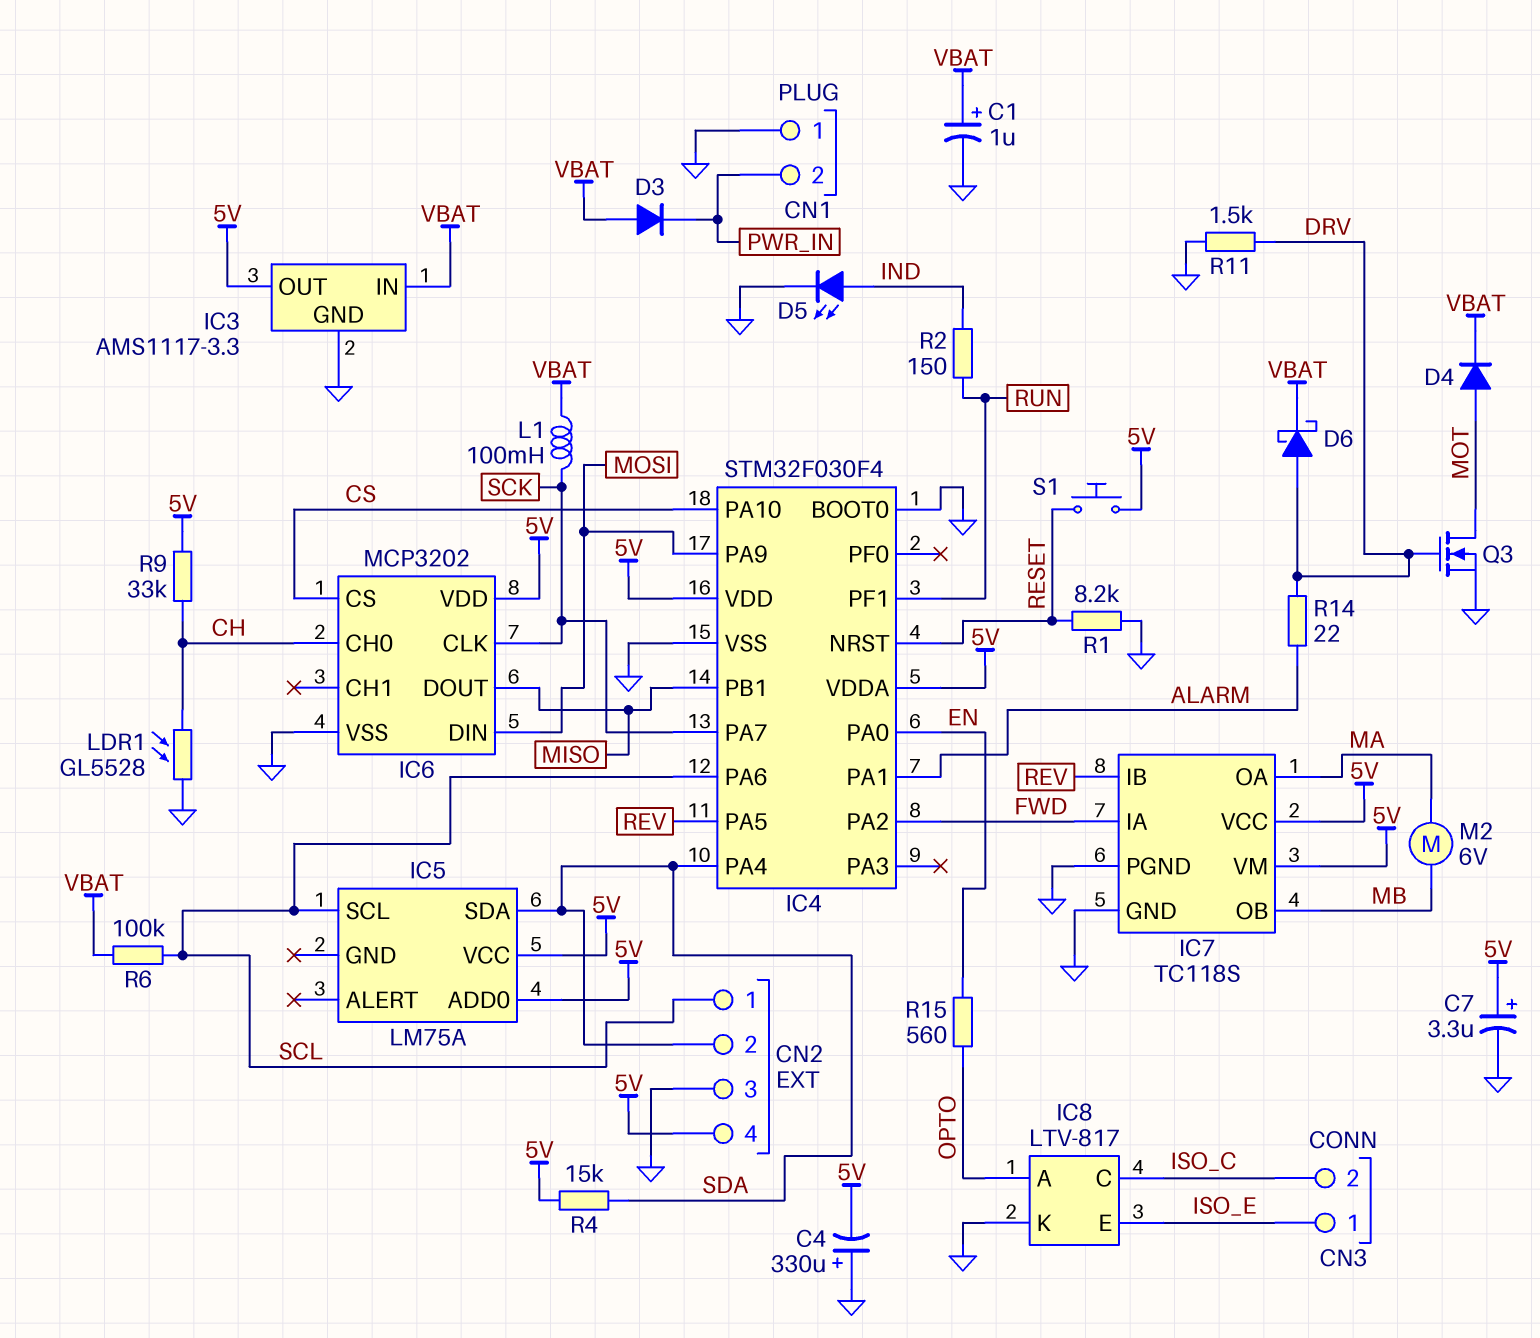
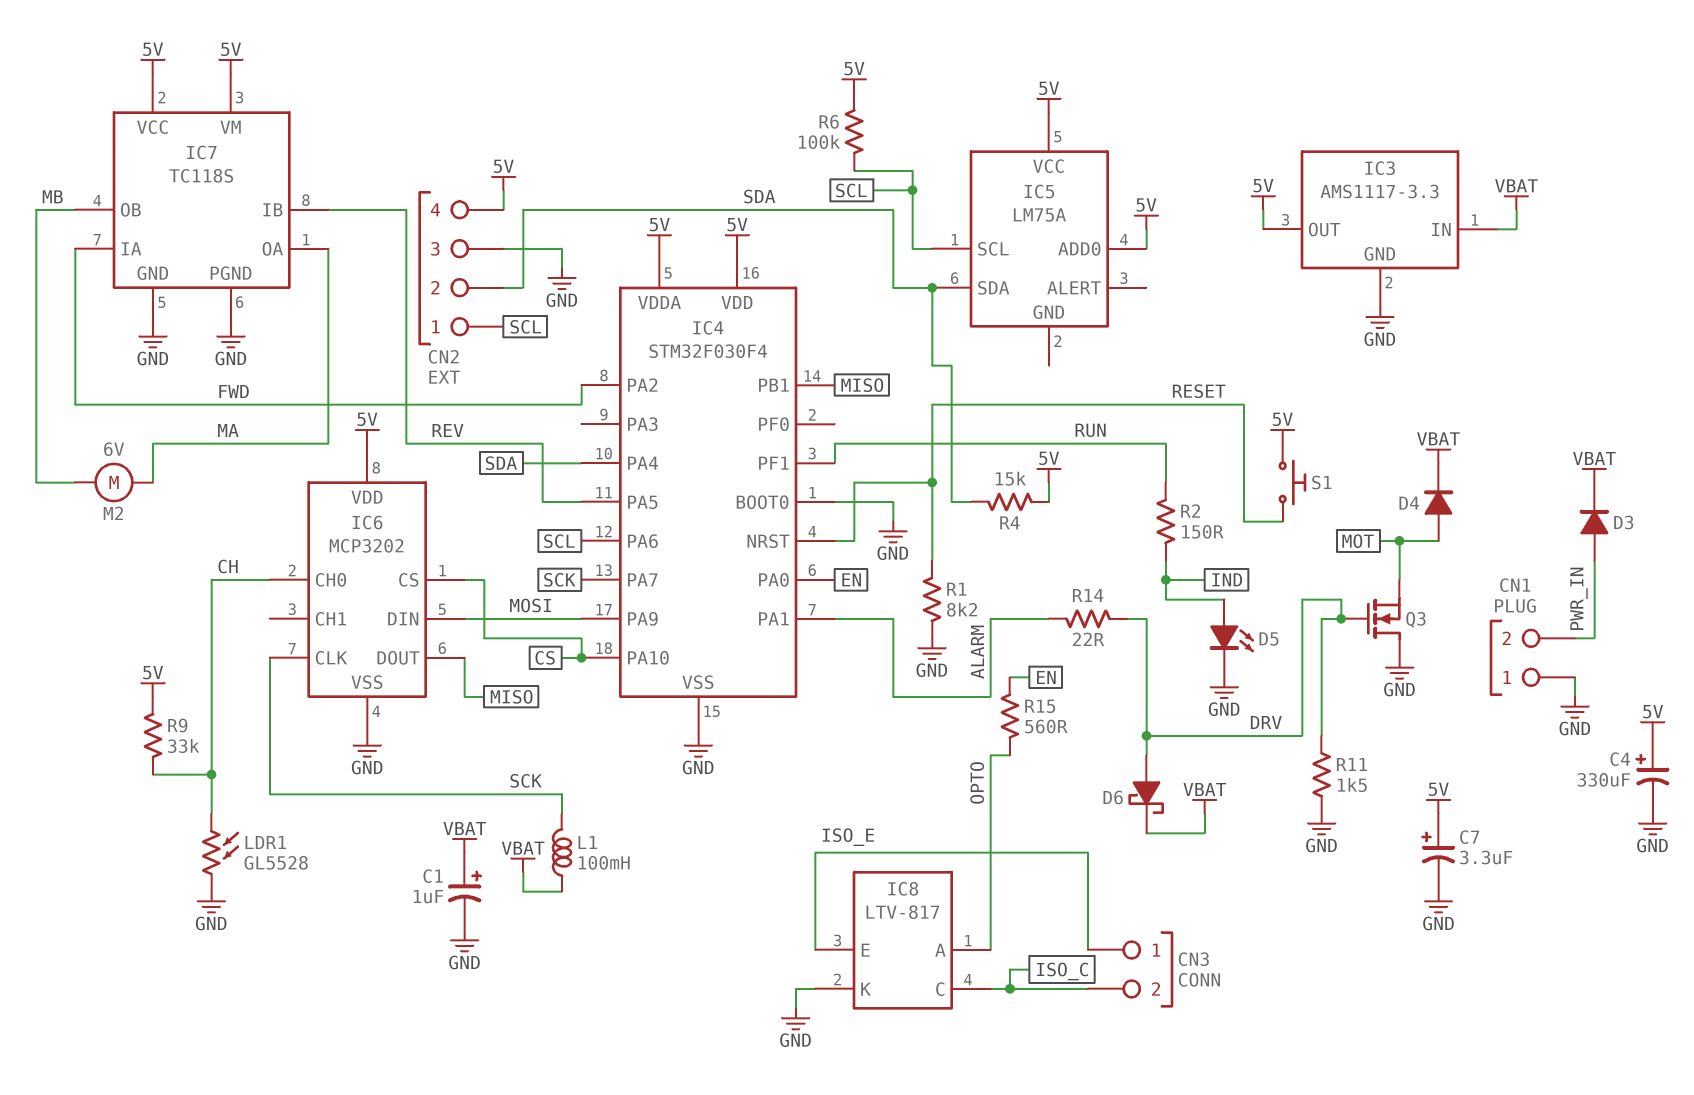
C4: 330uF (plus GND, minus 5V) -> 330uF (plus 5V, minus GND)
D3: diode (A VBAT, K PWR_IN) -> diode (A PWR_IN, K VBAT)
Q3: NMOS (G DRV, D MOT, S GND) -> NMOS (G DRV, D GND, S MOT)
R6: 100k (SCL, VBAT) -> 100k (5V, SCL)

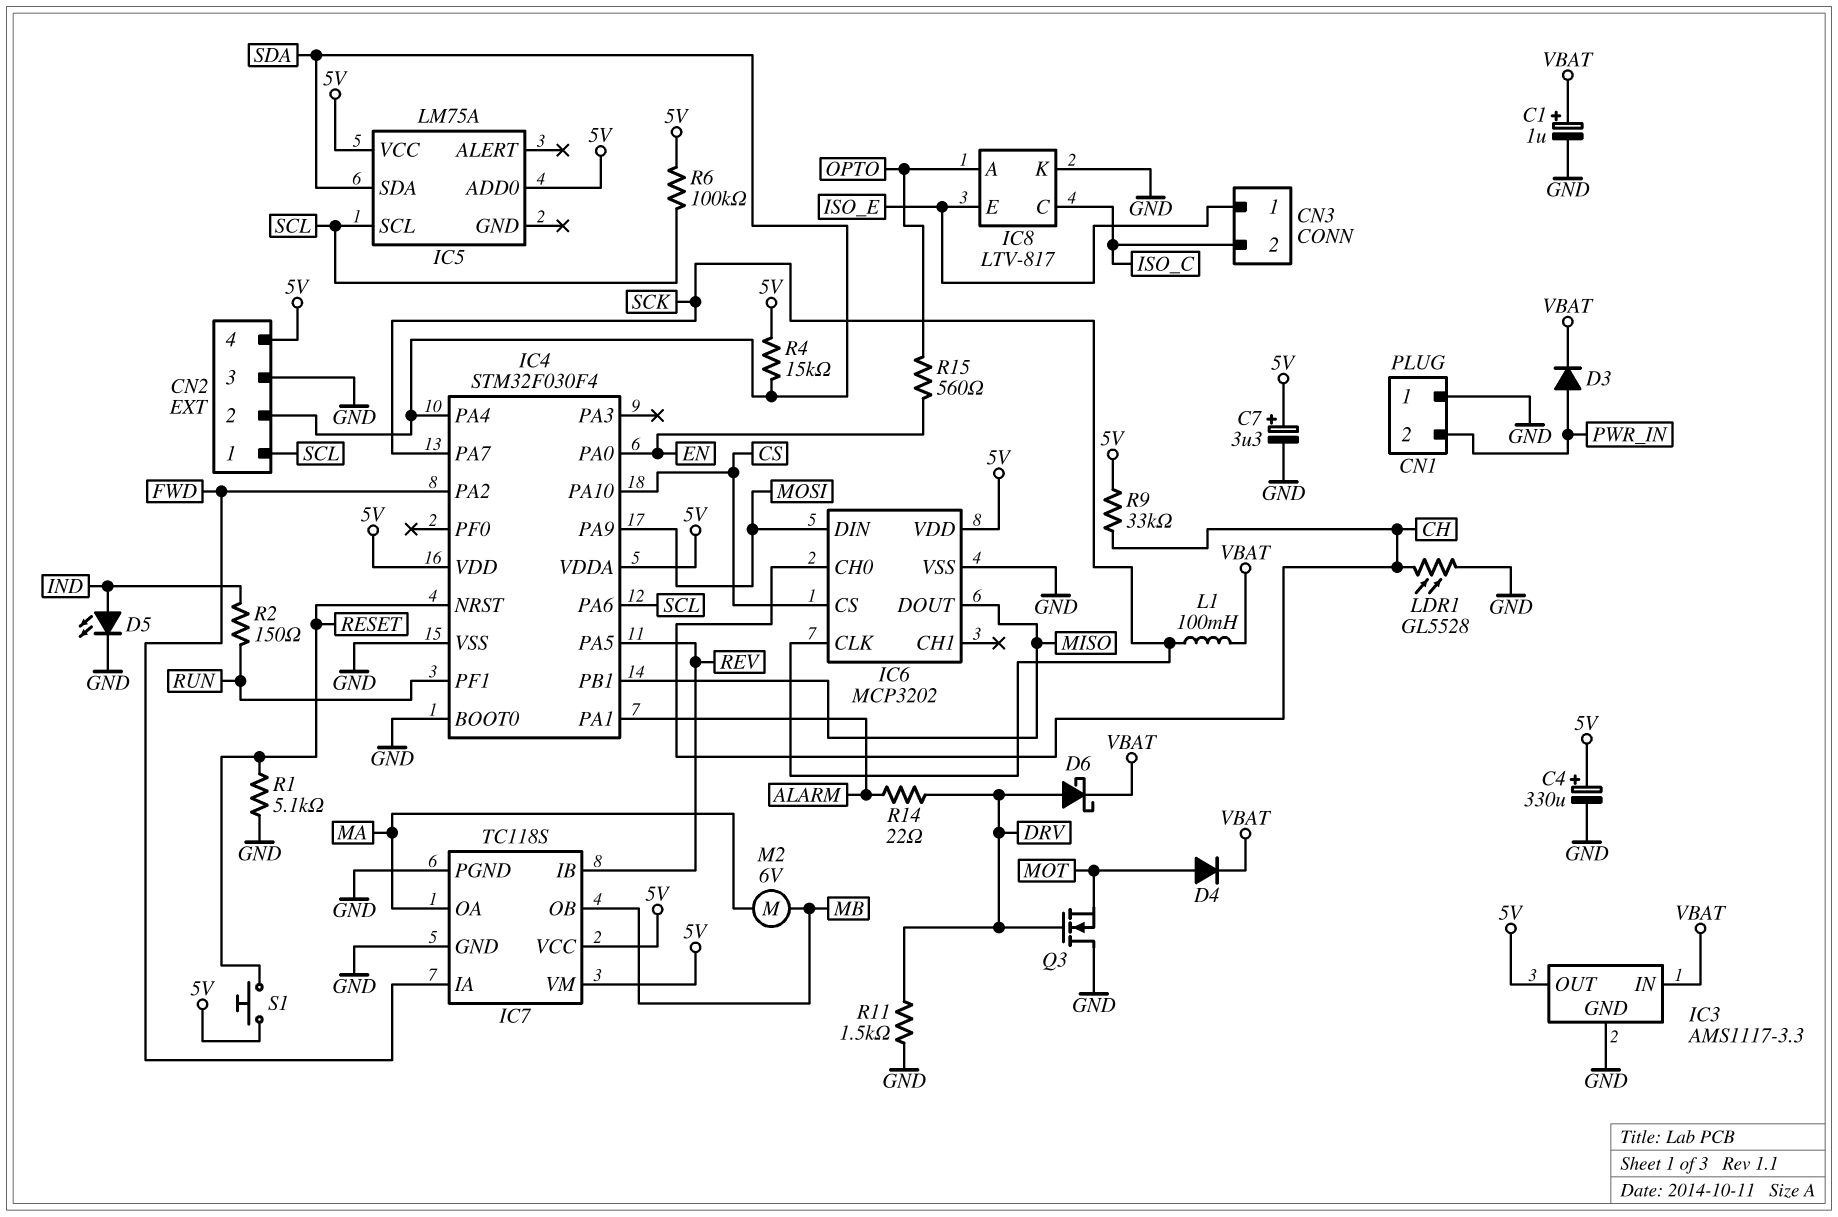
R1: 8.2k (GND, RESET) -> 5.1k (GND, RESET)

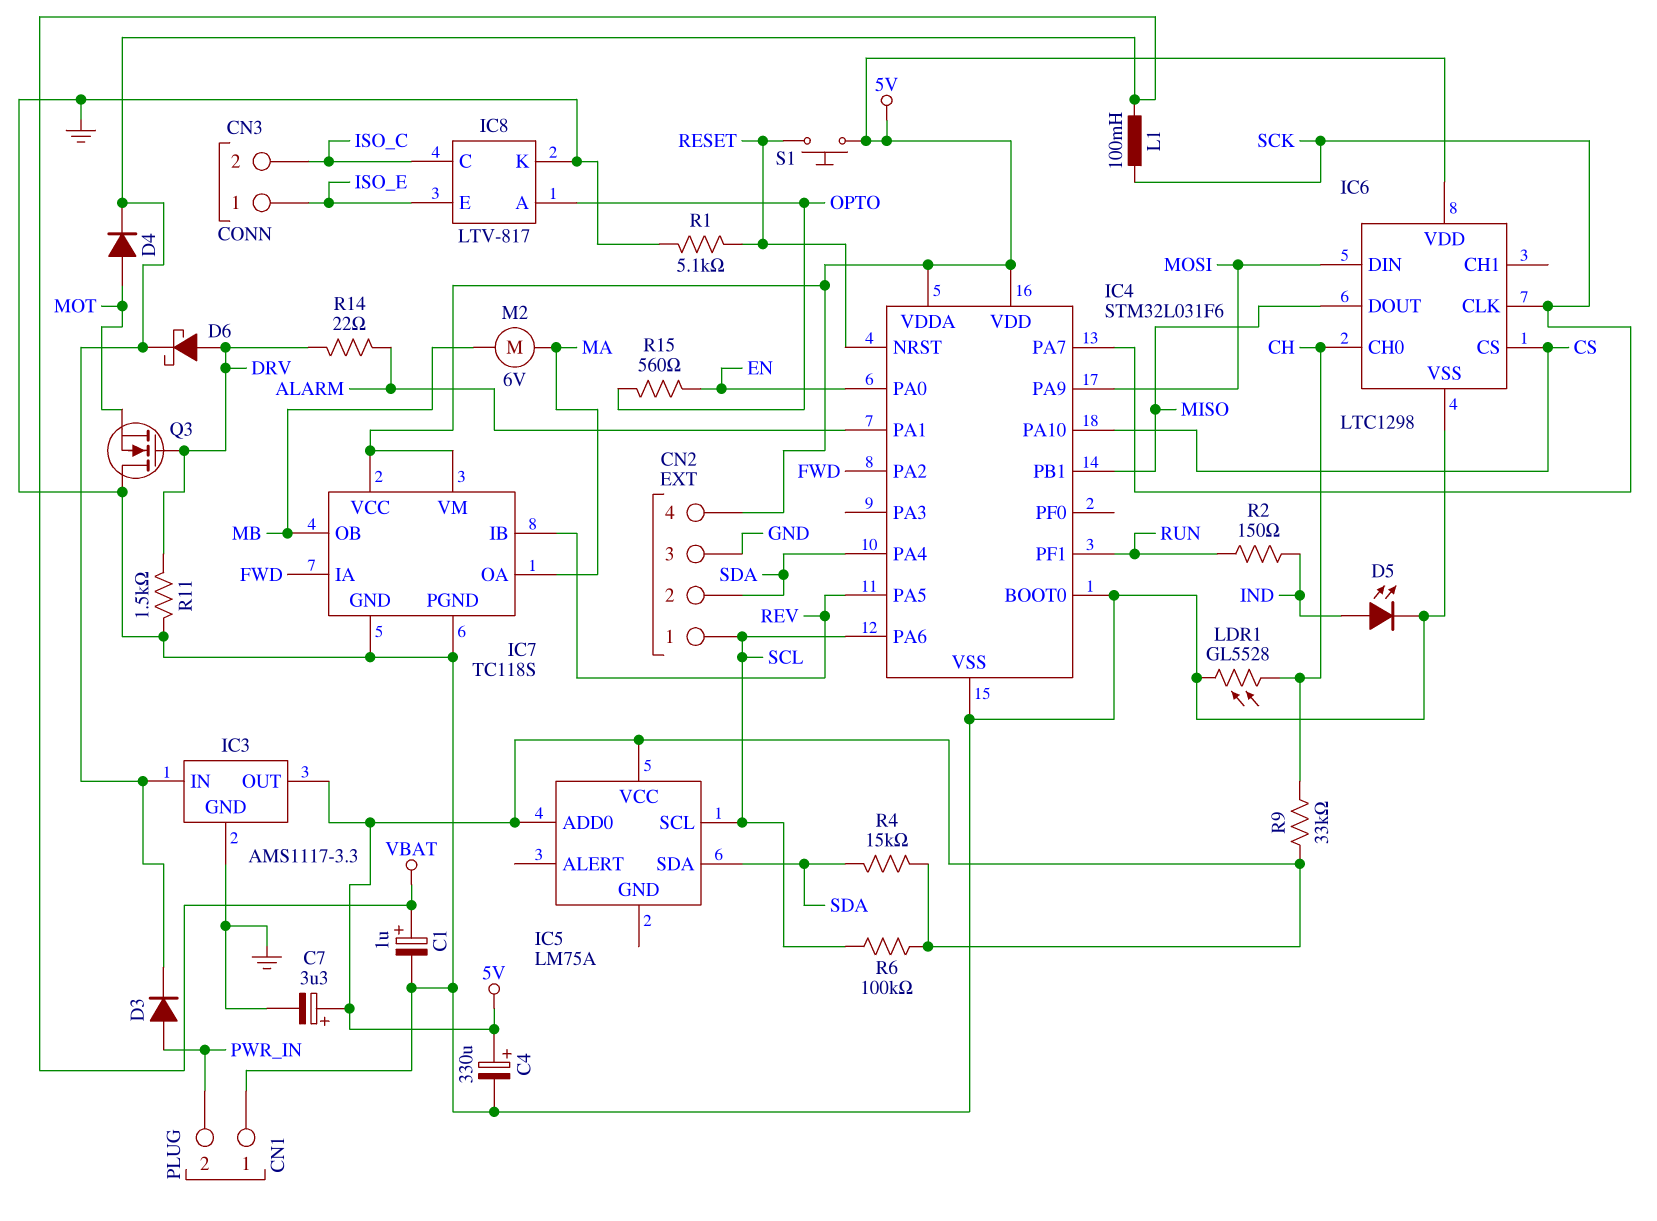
IC4: STM32F030F4 -> STM32L031F6
IC6: MCP3202 -> LTC1298

